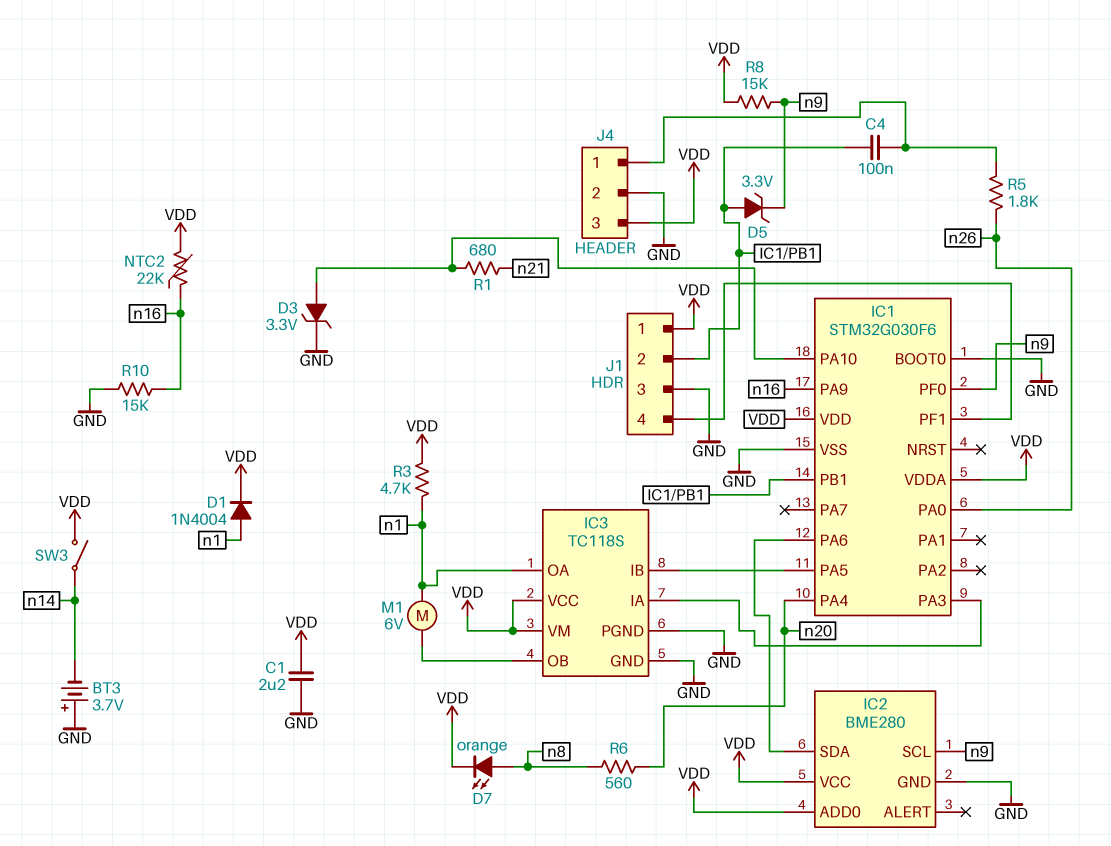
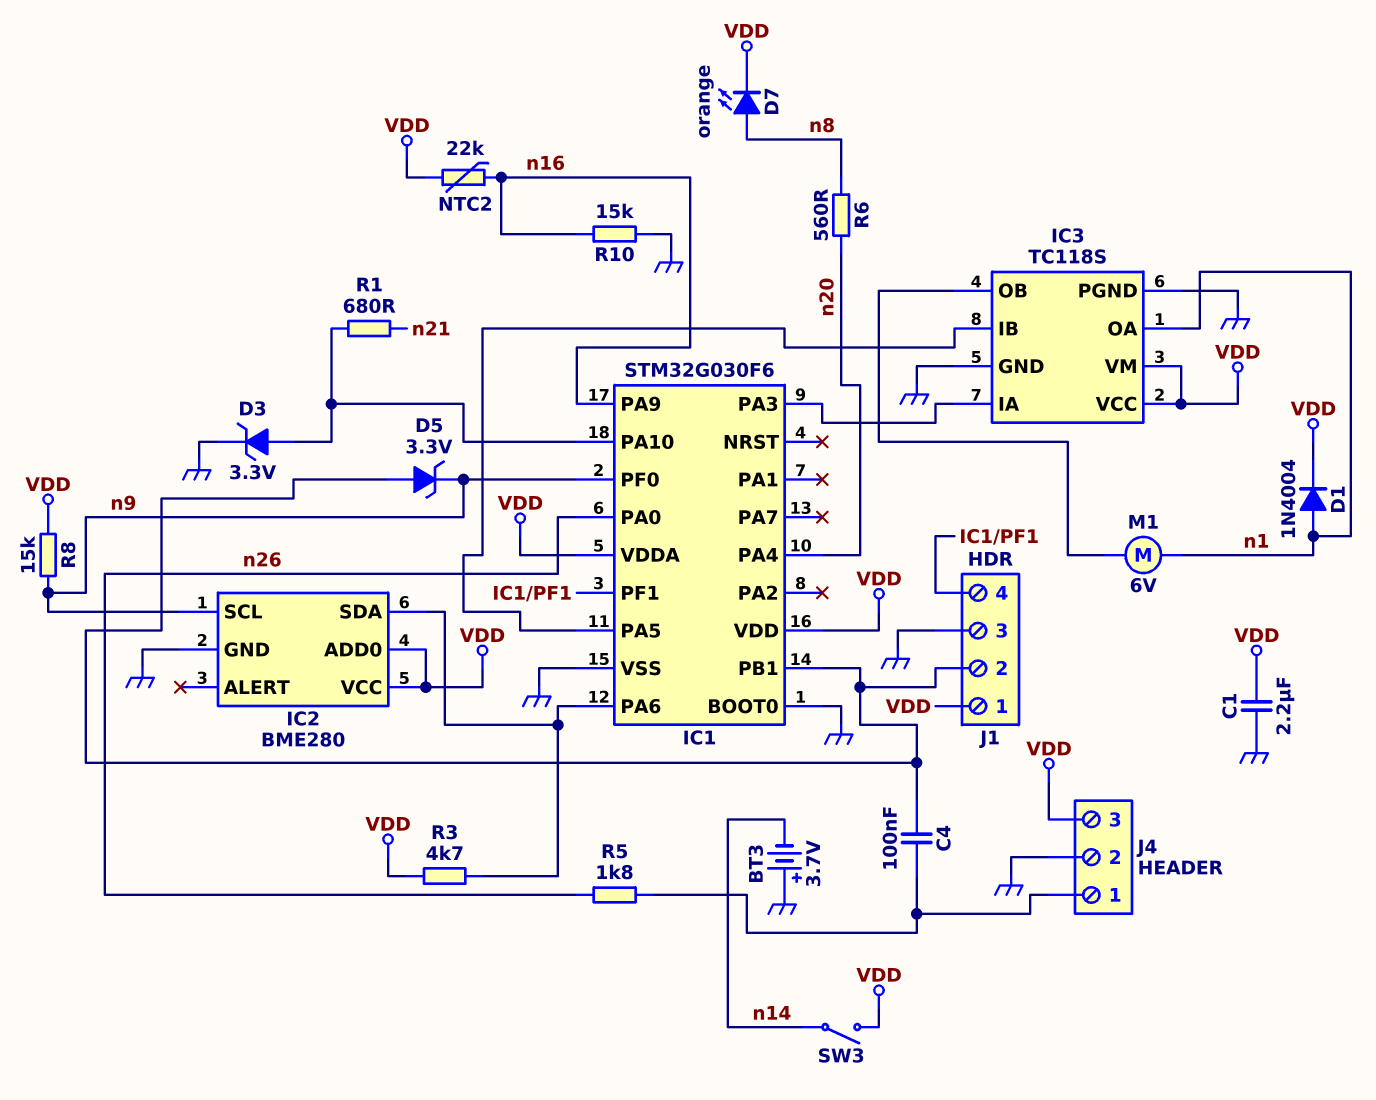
R3: 4.7k (VDD, n1) -> 4.7k (IC1/PA6, VDD)

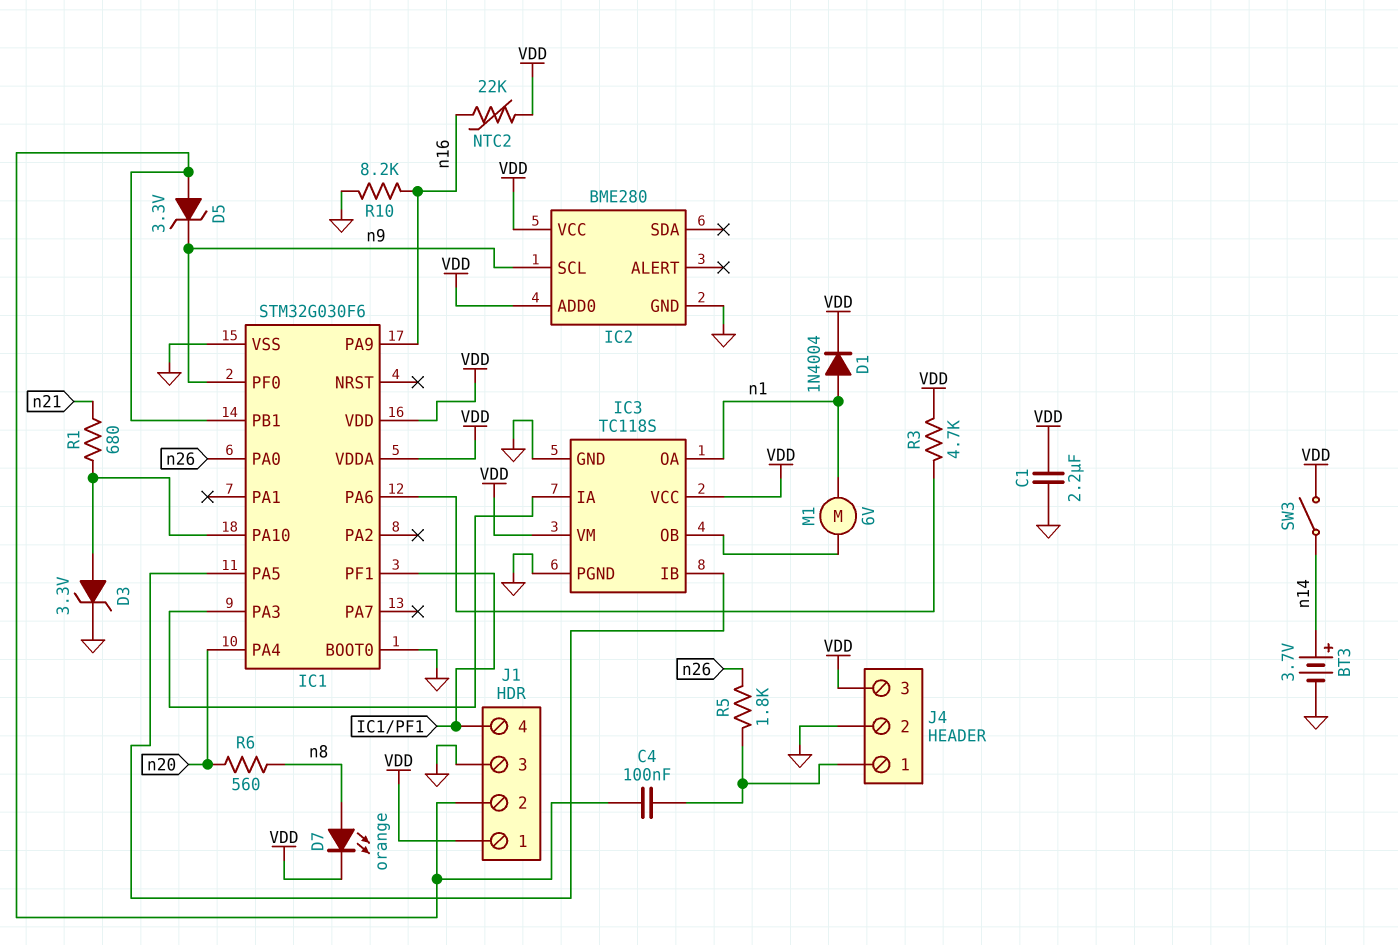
BT3: 3.7V (plus GND, minus n14) -> 3.7V (plus n14, minus GND)
IC2 pin SDA: IC1/PA6 -> none
R8: 15k (VDD, n9) -> none
R10: 15k (GND, n16) -> 8.2k (GND, n16)

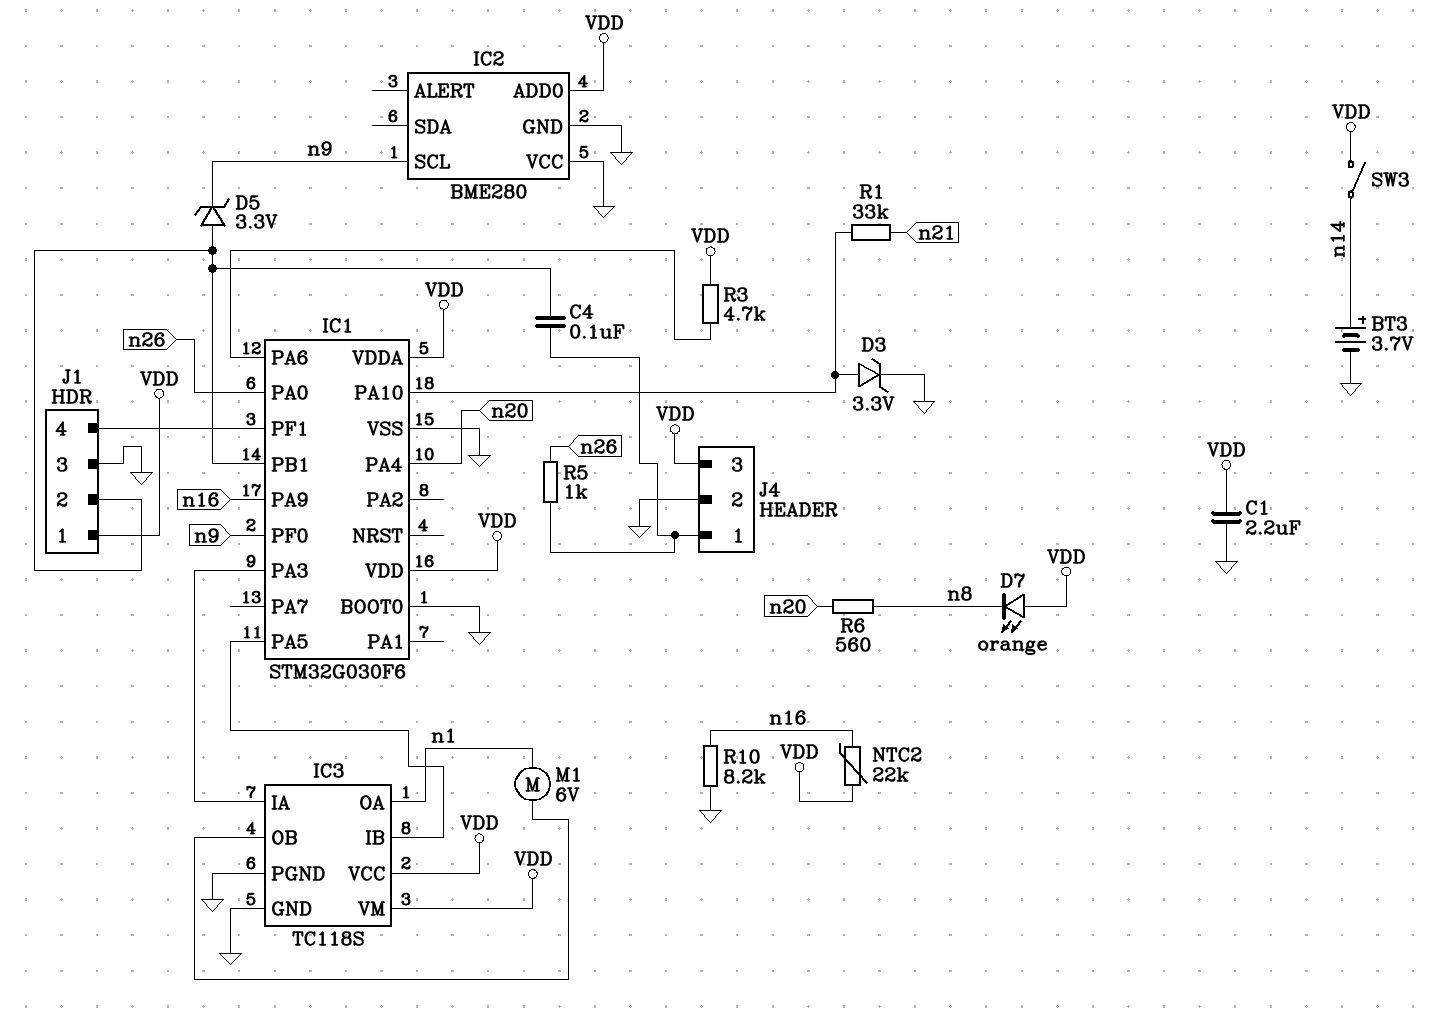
D1: diode 1N4004 (A n1, K VDD) -> none
D7: LED orange (A n8, K VDD) -> LED orange (A VDD, K n8)
IC2 pin VCC: VDD -> GND
R1: 680 (IC1/PA10, n21) -> 33k (IC1/PA10, n21)
R5: 1.8k (J4/1, n26) -> 1k (J4/1, n26)

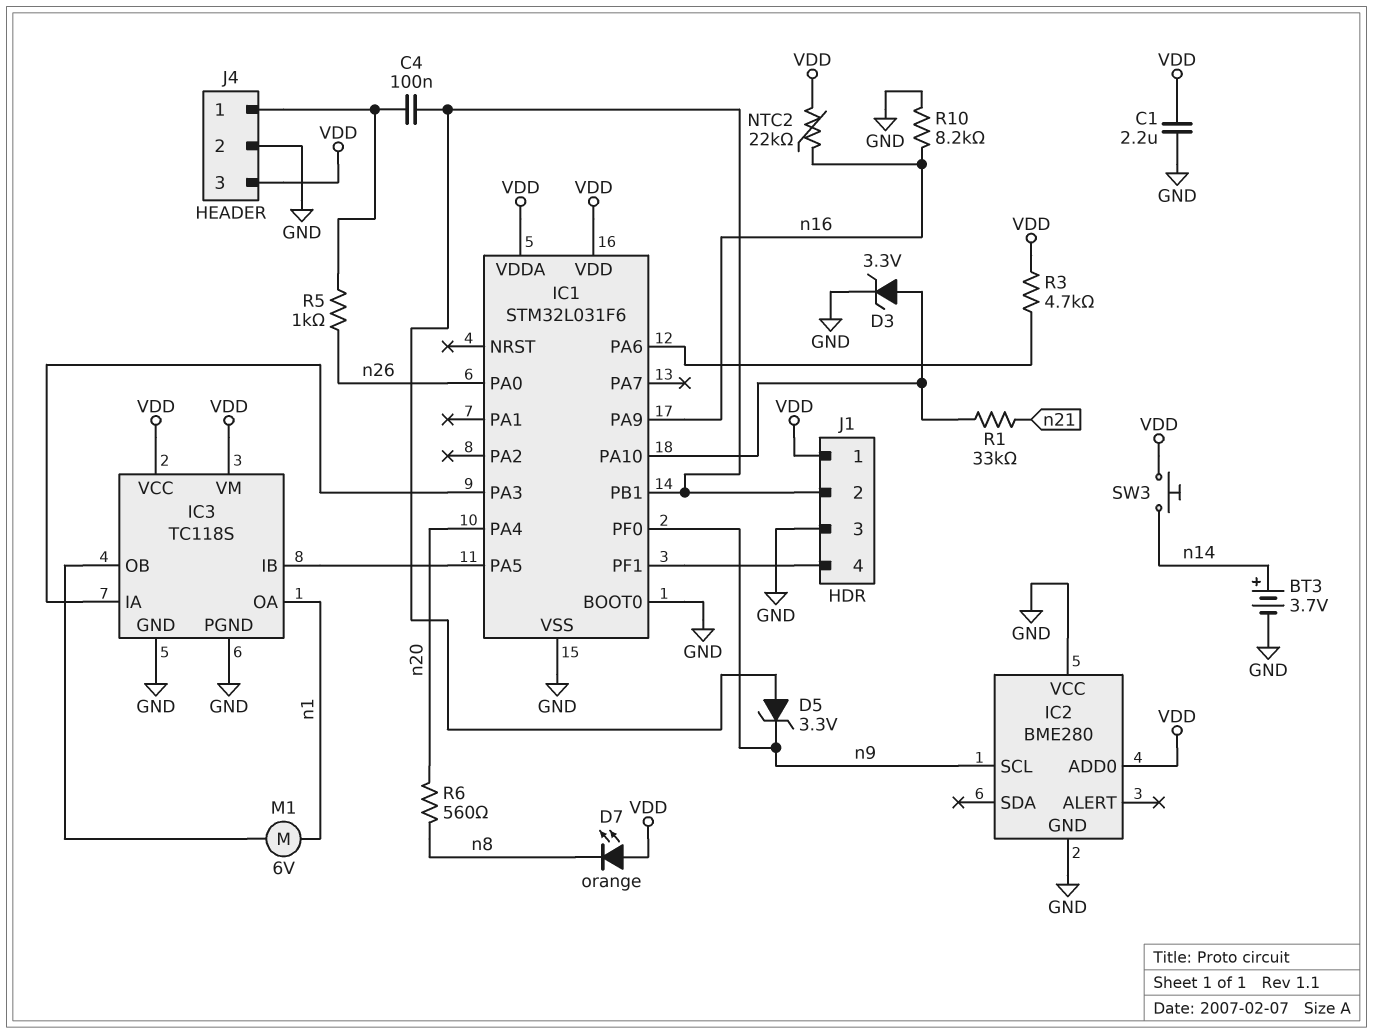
IC1: STM32G030F6 -> STM32L031F6
SW3: switch (VDD, n14) -> button (VDD, n14)

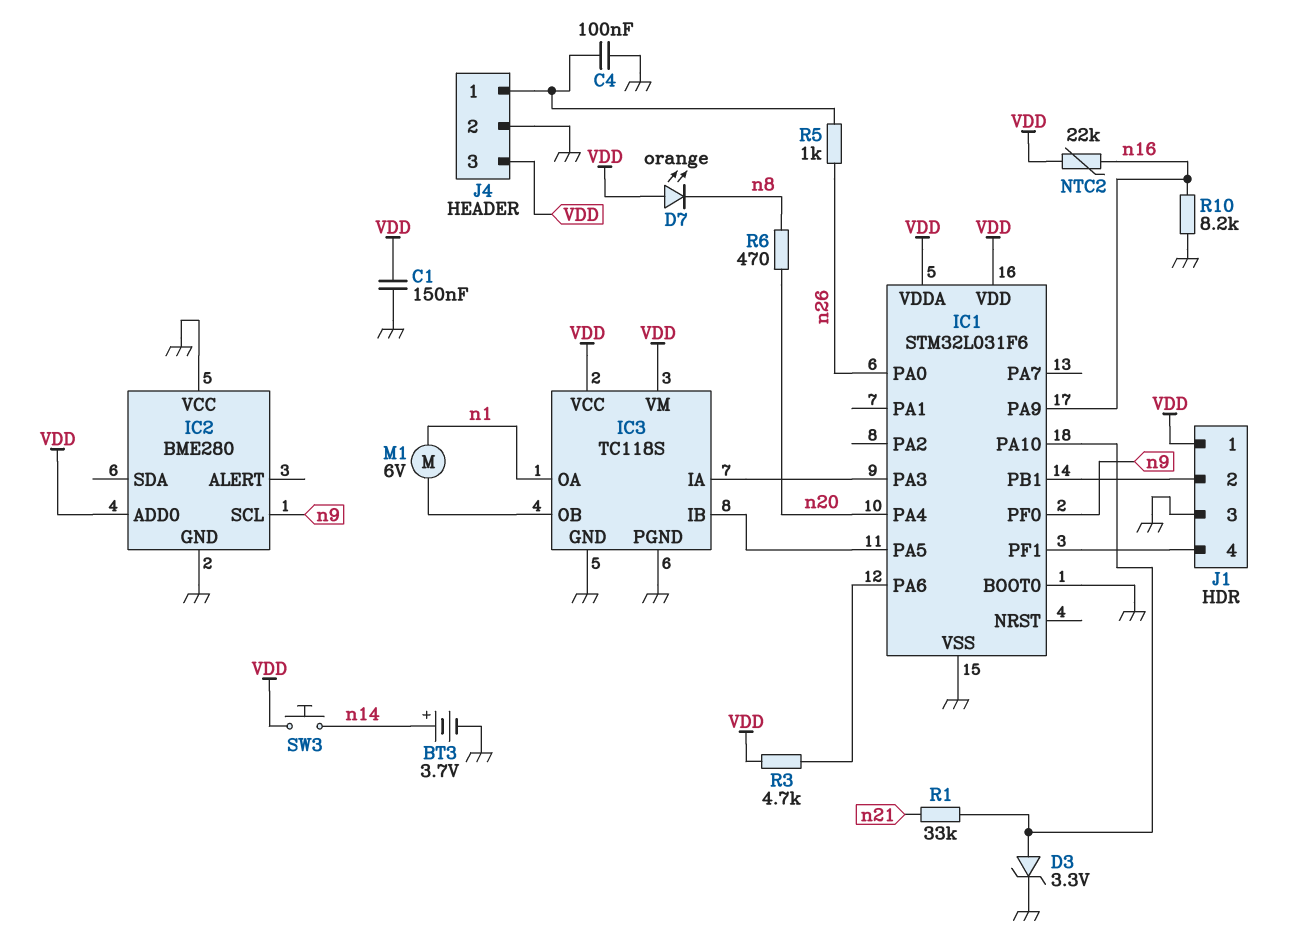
C1: 2.2uF (GND, VDD) -> 150nF (GND, VDD)
C4: 100nF (IC1/PB1, J4/1) -> 100nF (GND, J4/1)
D5: zener 3.3V (A IC1/PB1, K n9) -> none
R6: 560 (n8, n20) -> 470 (n8, n20)

